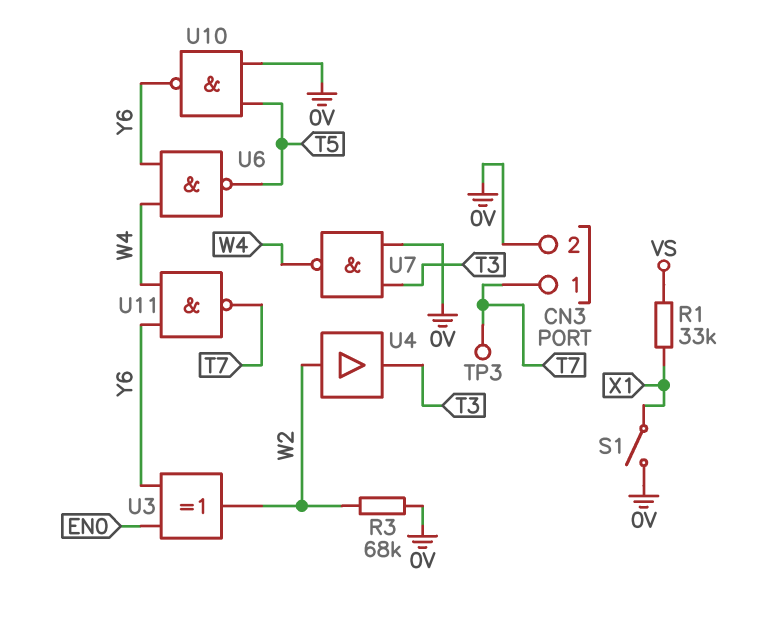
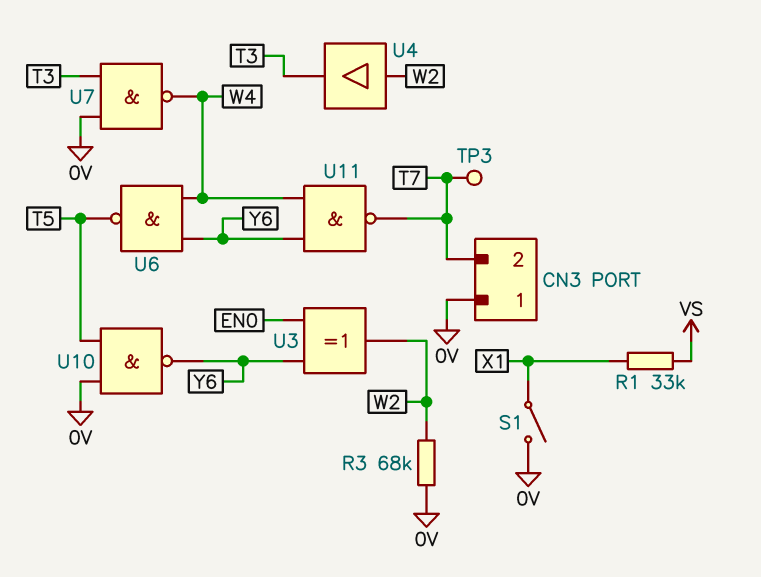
CN3 pin 1: T7 -> 0V
CN3 pin 2: 0V -> T7

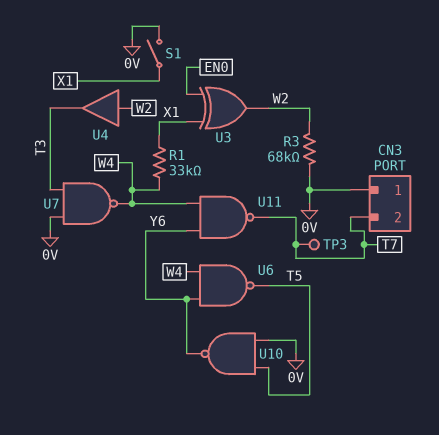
R1: 33k (VS, X1) -> 33k (W4, X1)
U3: XOR (in EN0, in Y6, out W2) -> XOR (in EN0, in X1, out W2)

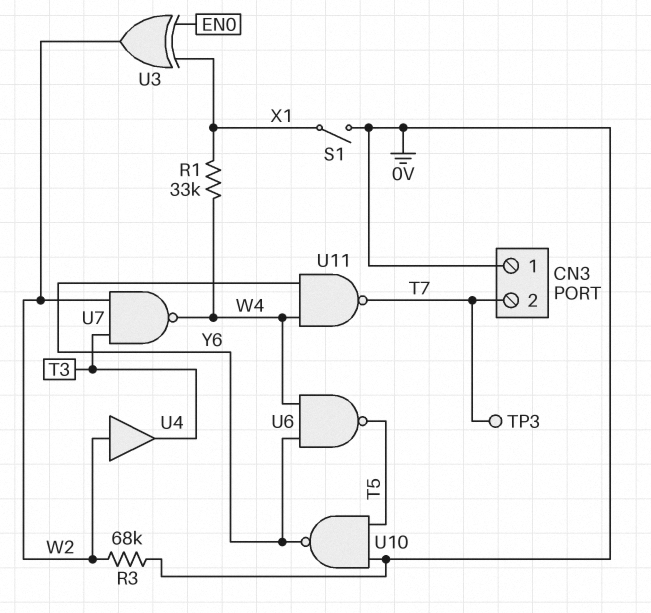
U7: NAND (in 0V, in T3, out W4) -> NAND (in T3, in W2, out W4)

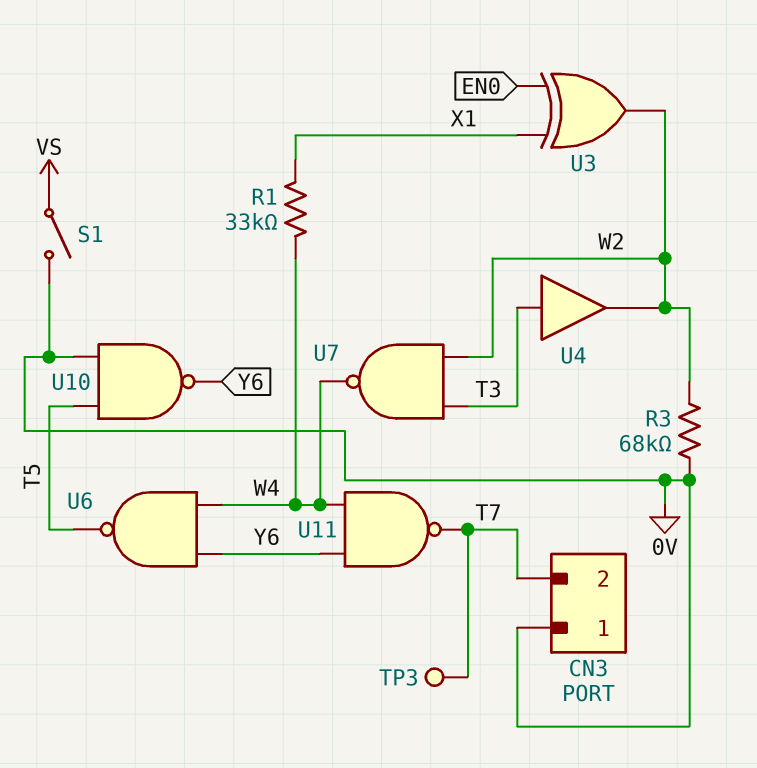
S1: switch (0V, X1) -> switch (0V, VS)
U4: buffer (in W2, out T3) -> buffer (in T3, out W2)

